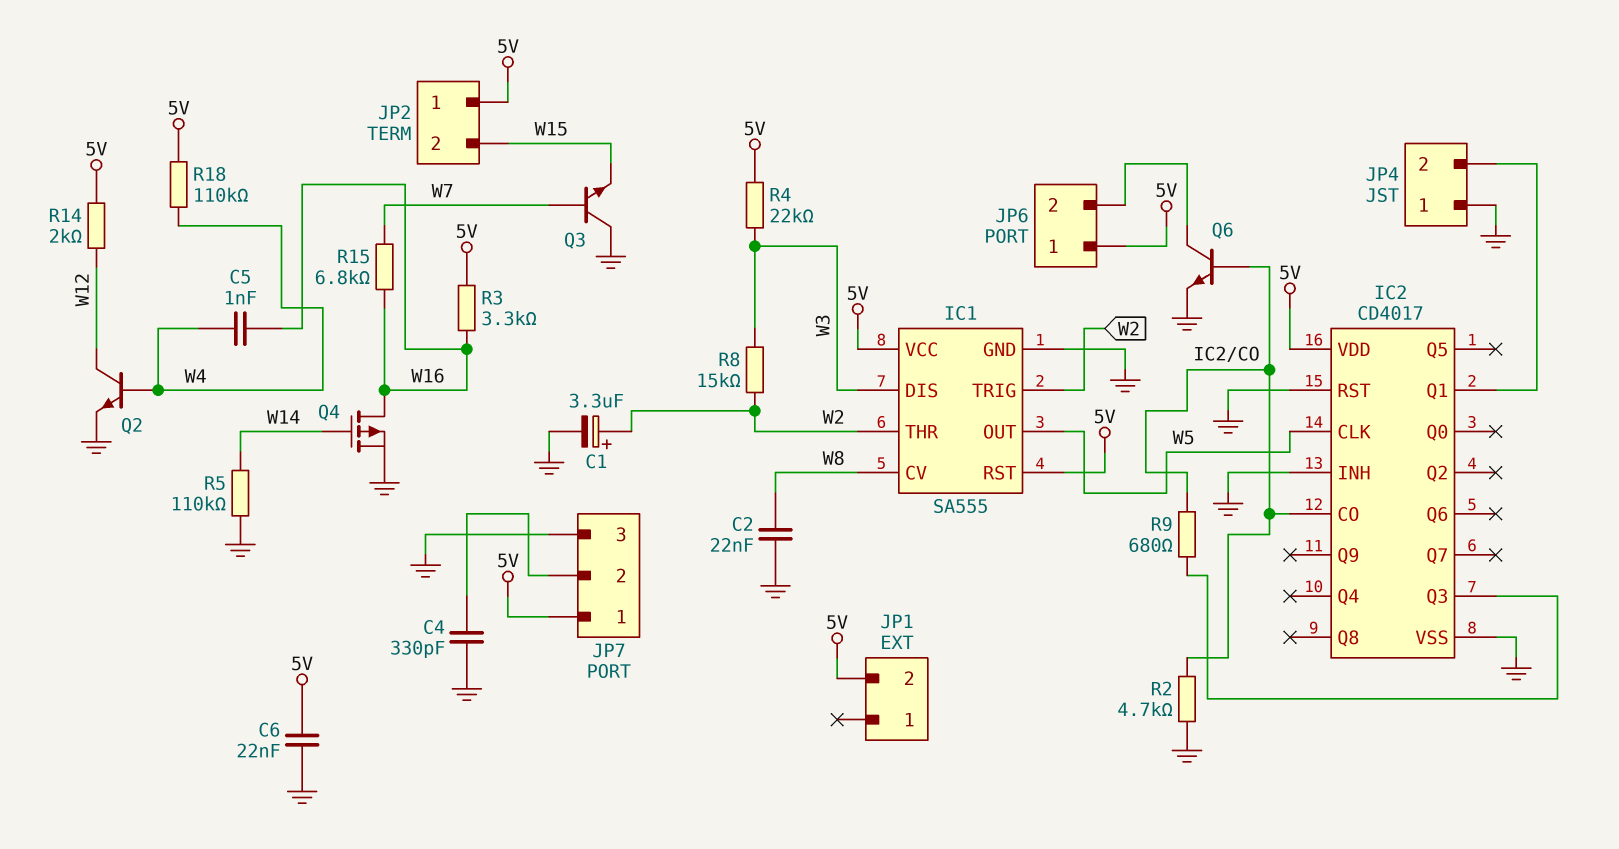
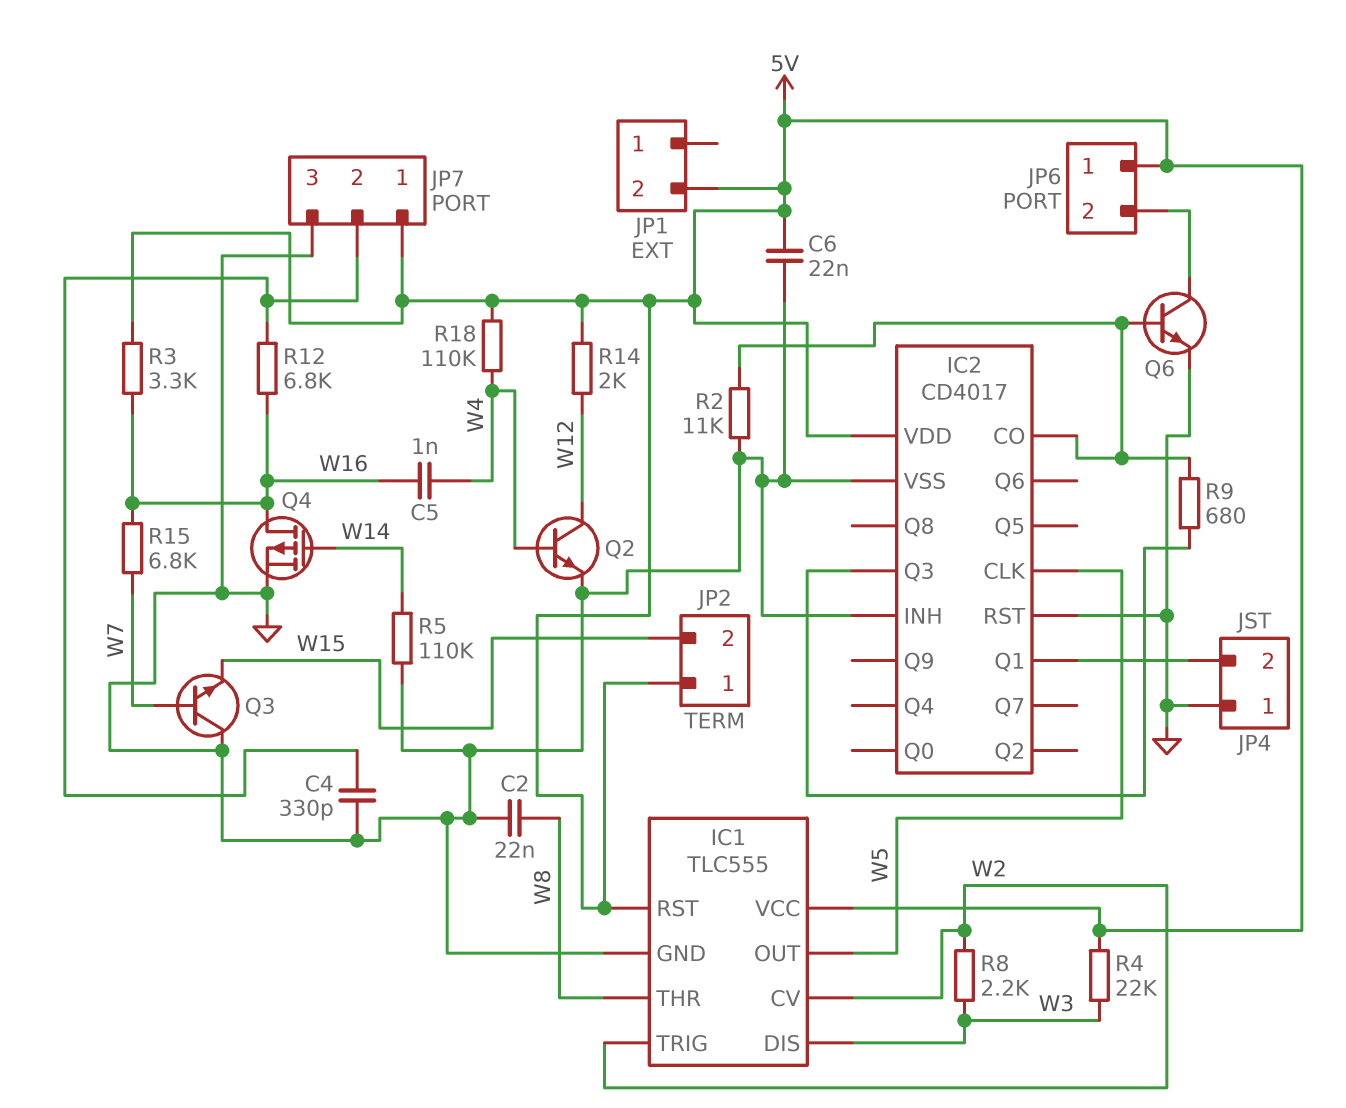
C1: 3.3uF (plus W2, minus GND) -> none
IC1: SA555 -> TLC555
IC1 pin CV: W8 -> W2
IC1 pin THR: W2 -> W8
R2: 4.7k (GND, IC2/CO) -> 11k (GND, IC2/CO)
R8: 15k (W2, W3) -> 2.2k (W2, W3)
R12: none -> 6.8k (JP7/2, W16)

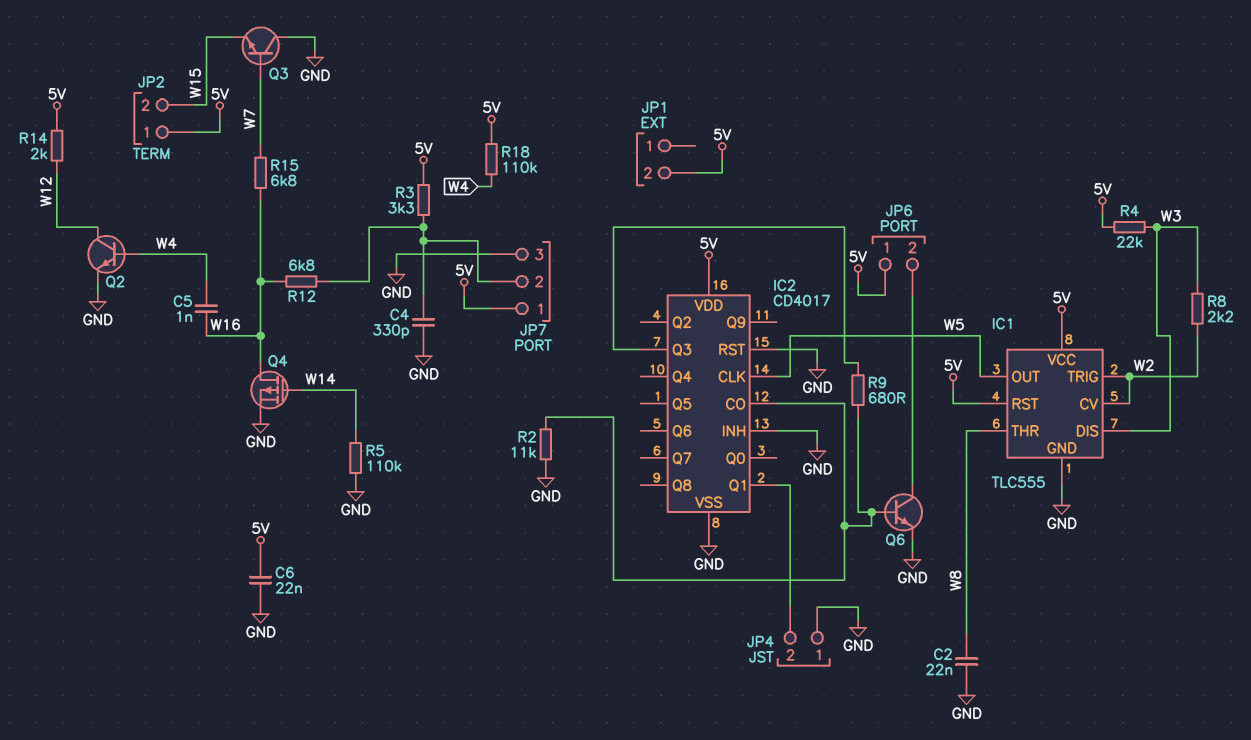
R3: 3.3k (5V, W16) -> 3.3k (5V, JP7/2)

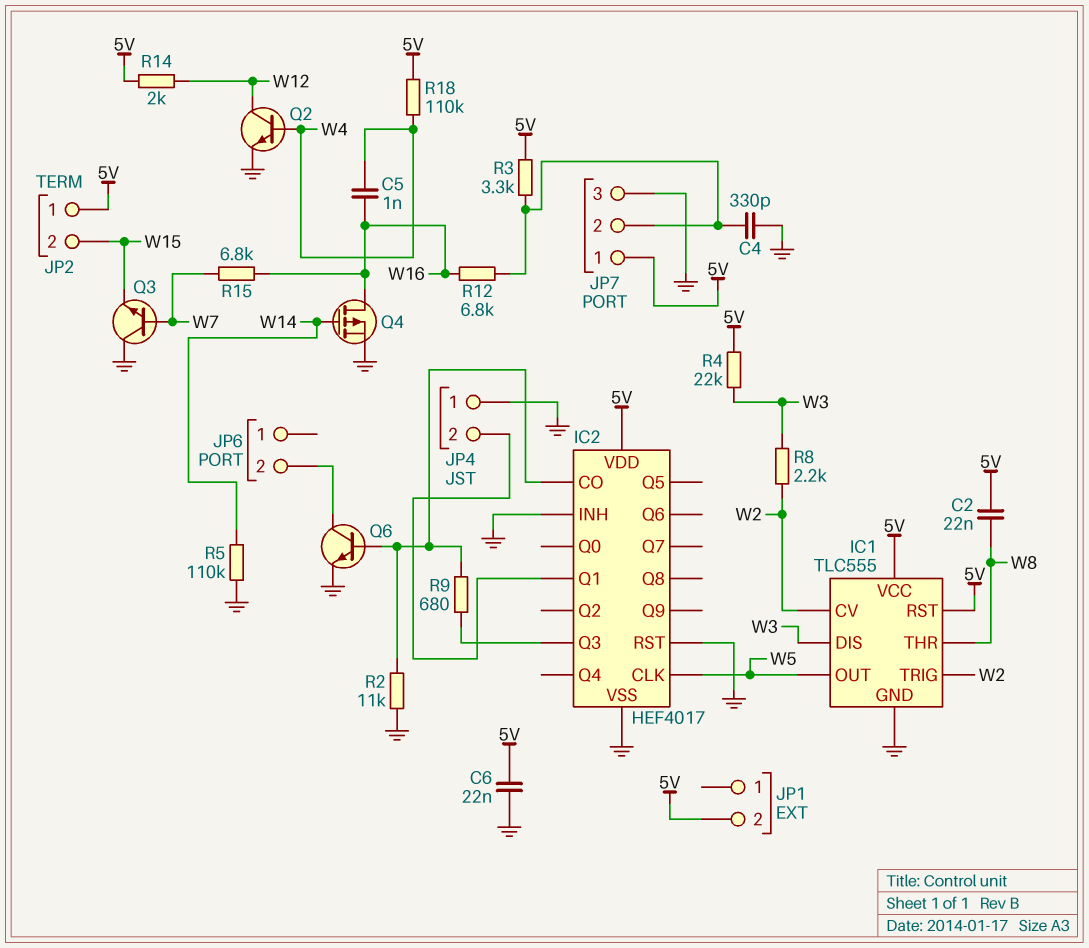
C2: 22nF (GND, W8) -> 22nF (5V, W8)
IC2: CD4017 -> HEF4017
JP6 pin 1: 5V -> none

